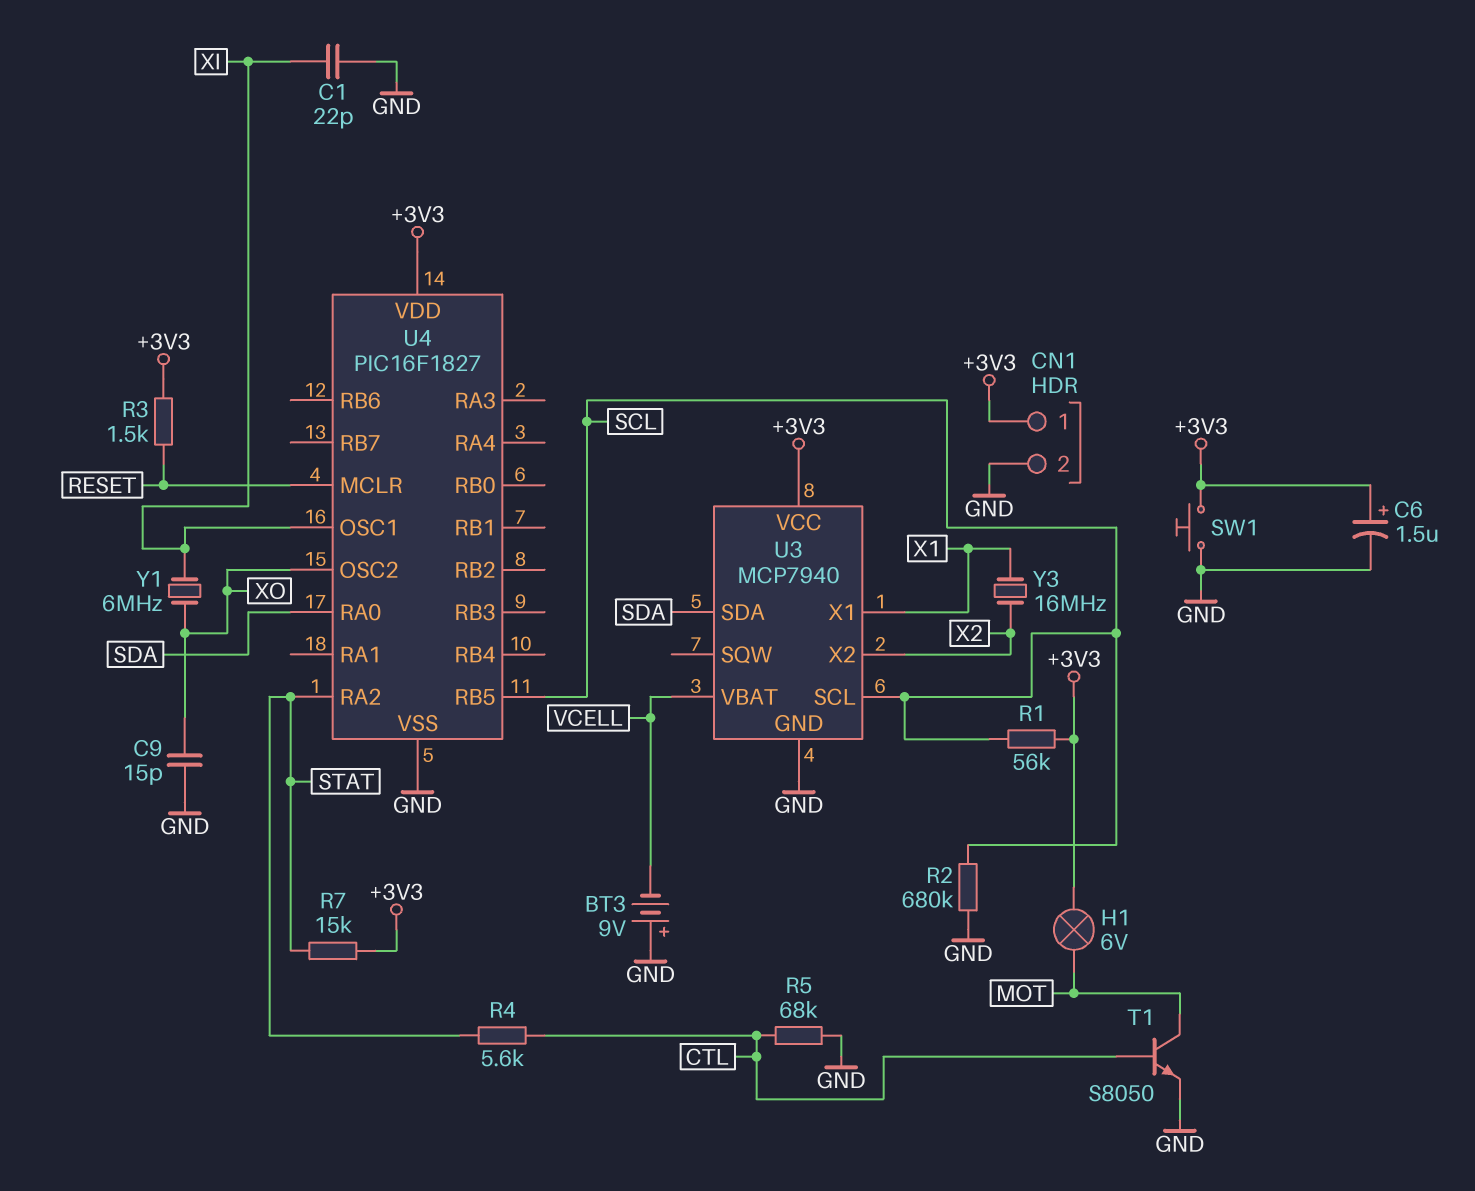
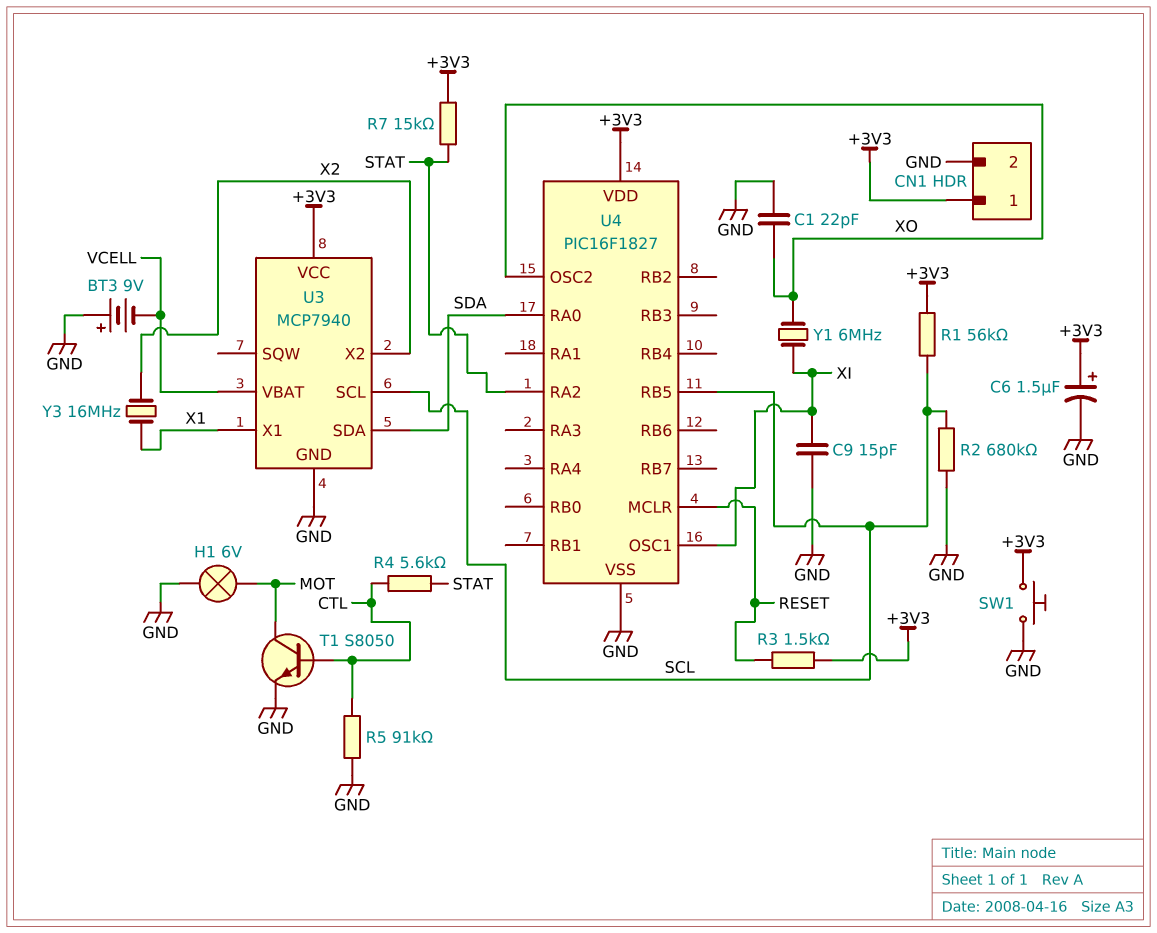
C1: 22pF (GND, XI) -> 22pF (GND, XO)
C9: 15pF (GND, XO) -> 15pF (GND, XI)
H1: lamp 6V (+3V3, MOT) -> lamp 6V (GND, MOT)
R5: 68k (CTL, GND) -> 91k (CTL, GND)

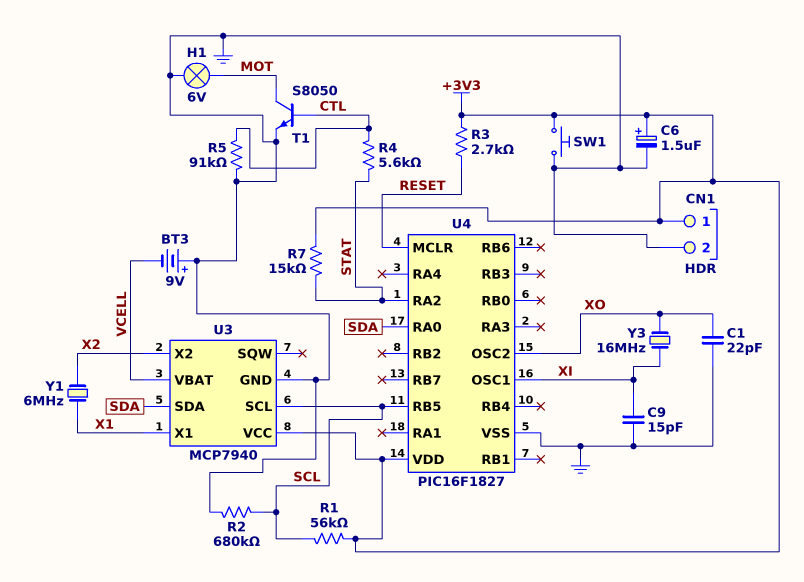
R3: 1.5k (+3V3, RESET) -> 2.7k (+3V3, RESET)
Y1: 6MHz (XI, XO) -> 6MHz (X1, X2)
Y3: 16MHz (X1, X2) -> 16MHz (XI, XO)

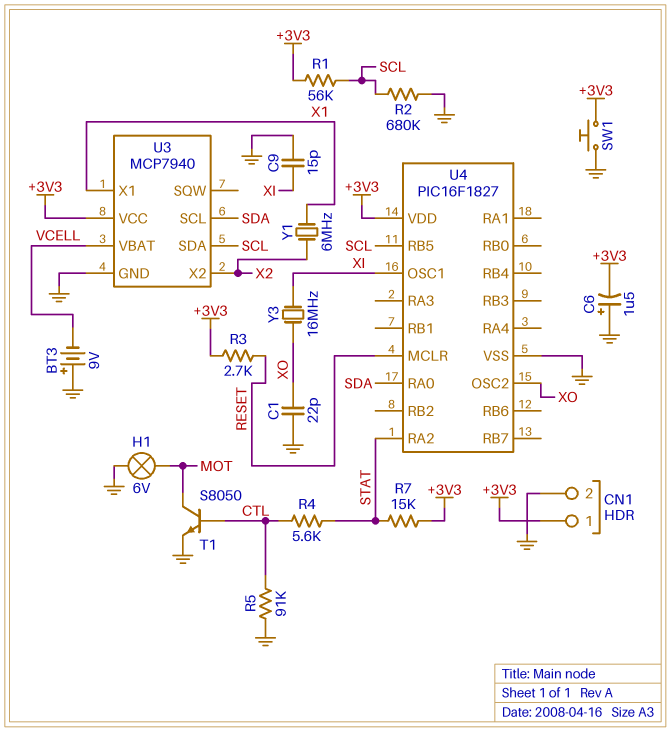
C6: 1.5uF (plus +3V3, minus GND) -> 1.5uF (plus GND, minus +3V3)
U3 pin SCL: SCL -> SDA
U3 pin SDA: SDA -> SCL

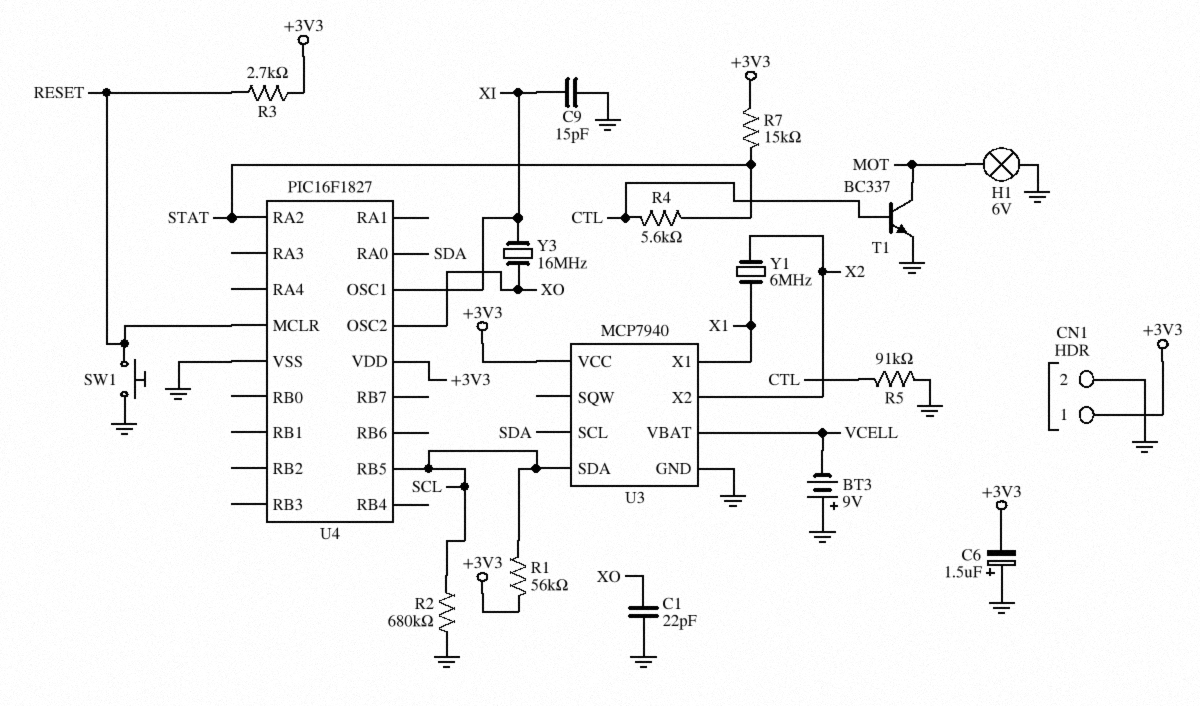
SW1: button (+3V3, GND) -> button (GND, RESET)
T1: NPN S8050 (B CTL, C MOT, E GND) -> NPN BC337 (B CTL, C MOT, E GND)

